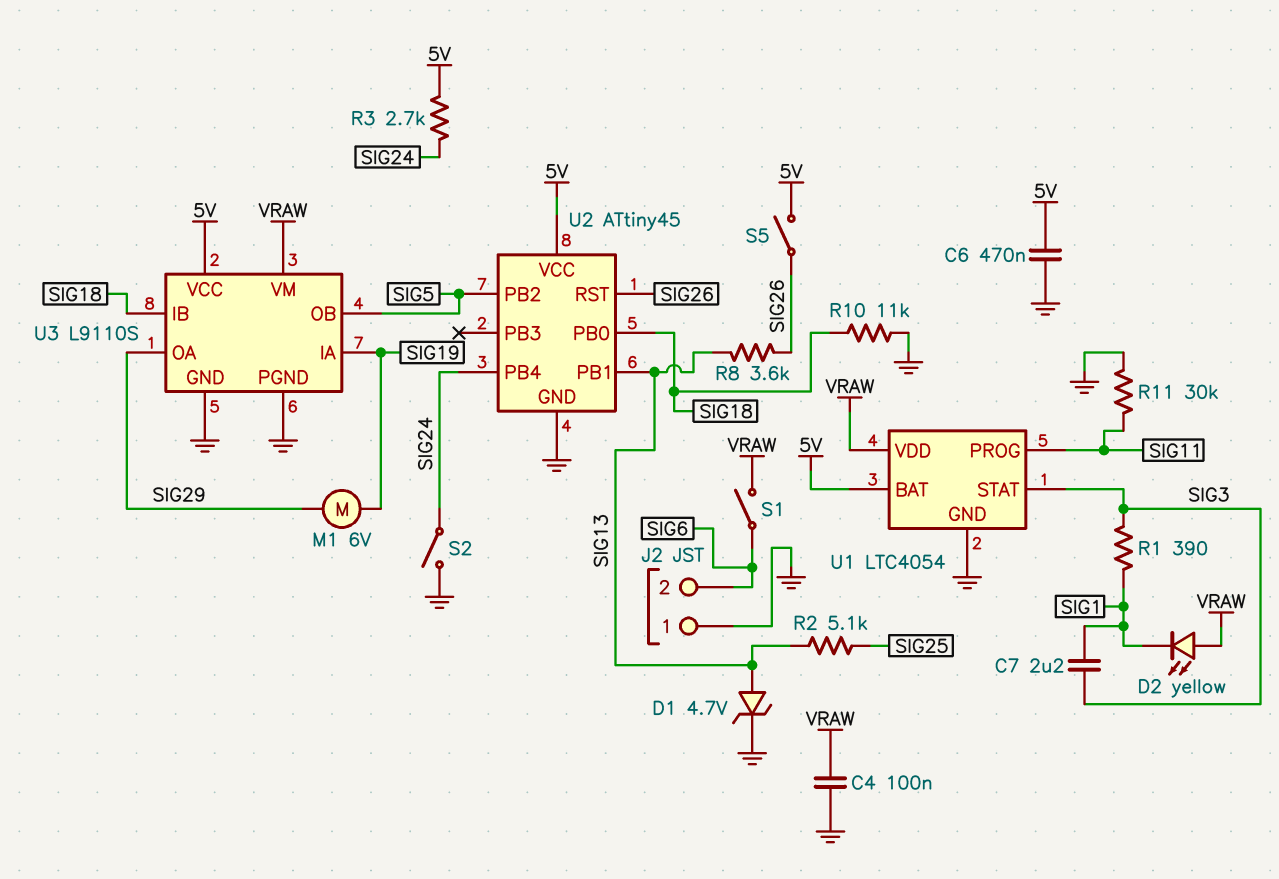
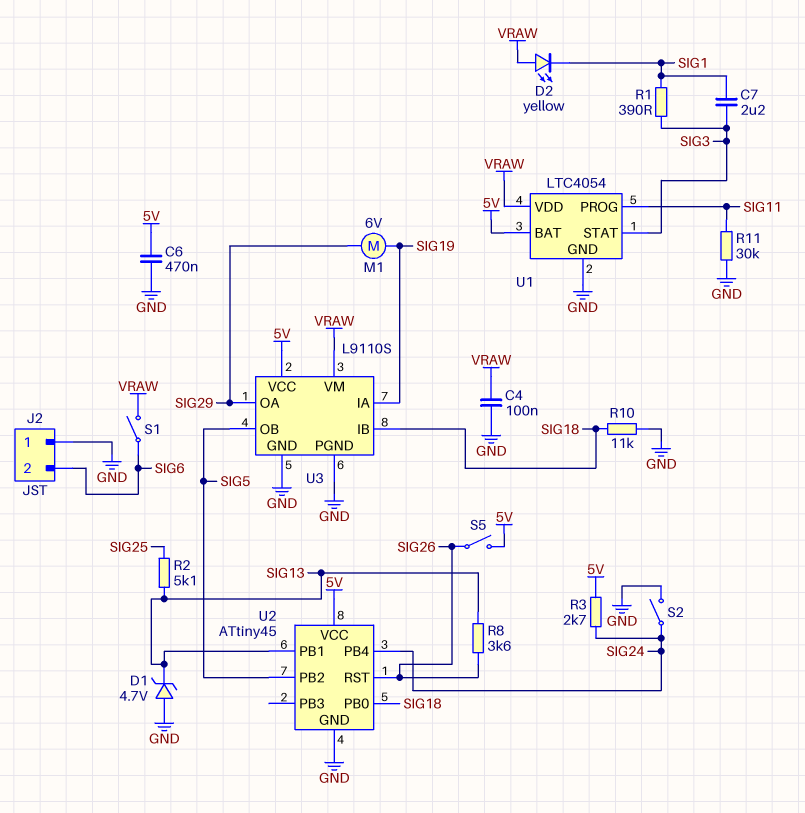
D1: zener 4.7V (A SIG13, K GND) -> zener 4.7V (A GND, K SIG13)

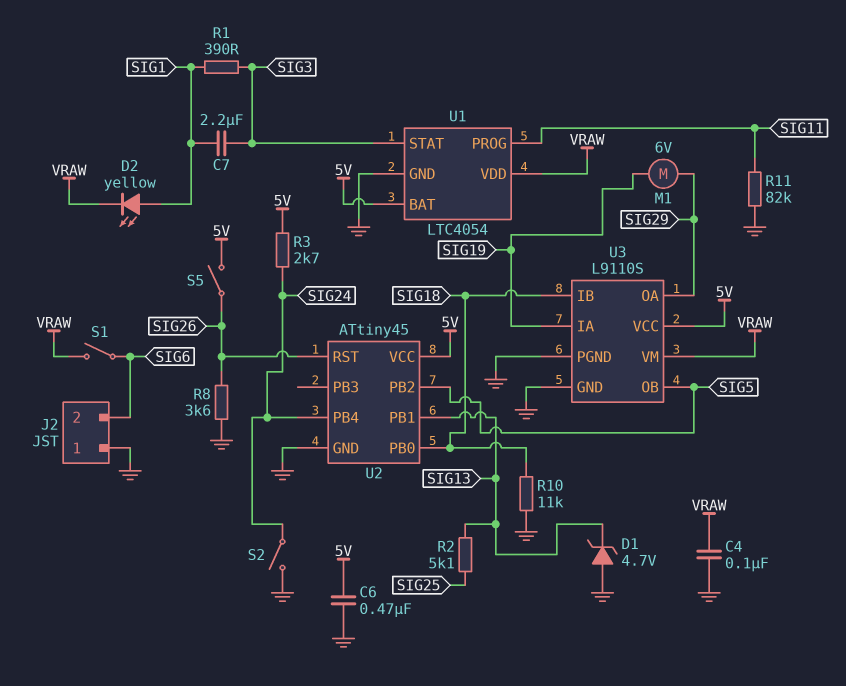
D2: LED yellow (A VRAW, K SIG1) -> LED yellow (A SIG1, K VRAW)
R8: 3.6k (SIG13, SIG26) -> 3.6k (GND, SIG26)
R11: 30k (GND, SIG11) -> 82k (GND, SIG11)

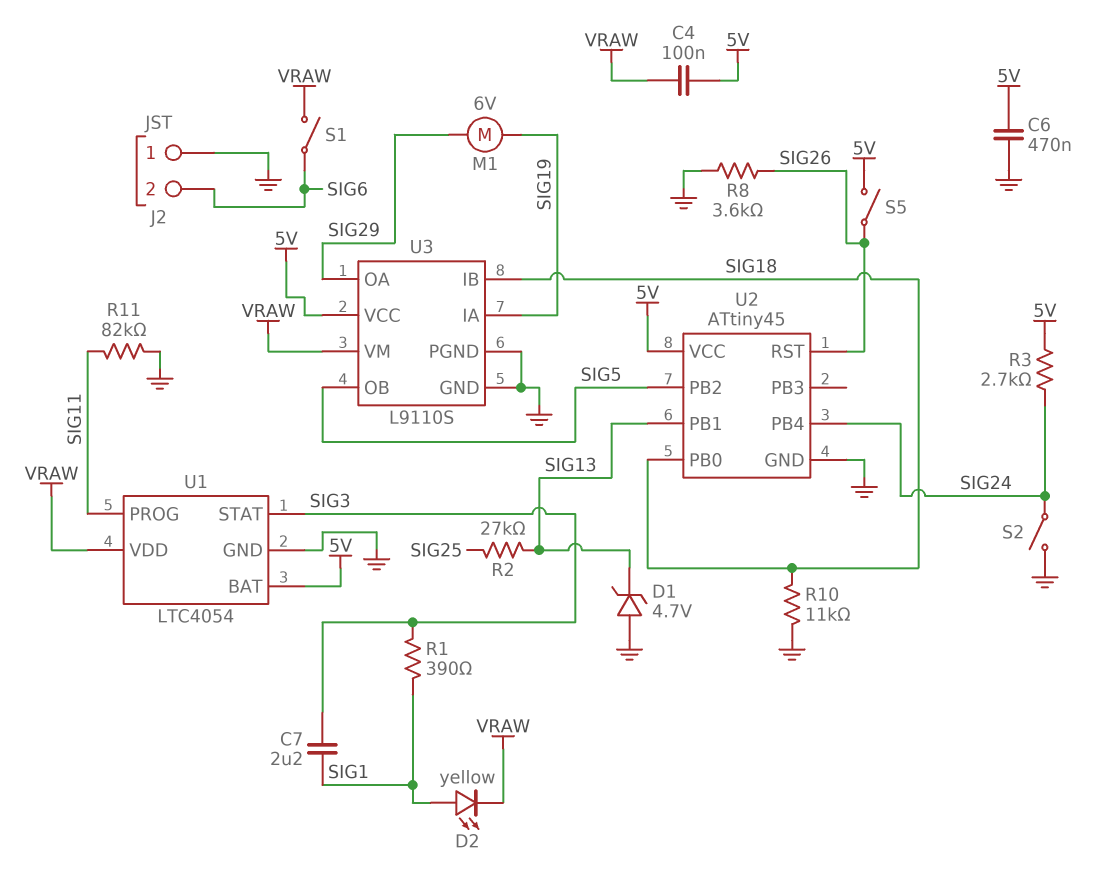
C4: 100nF (GND, VRAW) -> 100nF (5V, VRAW)
R2: 5.1k (SIG13, SIG25) -> 27k (SIG13, SIG25)

